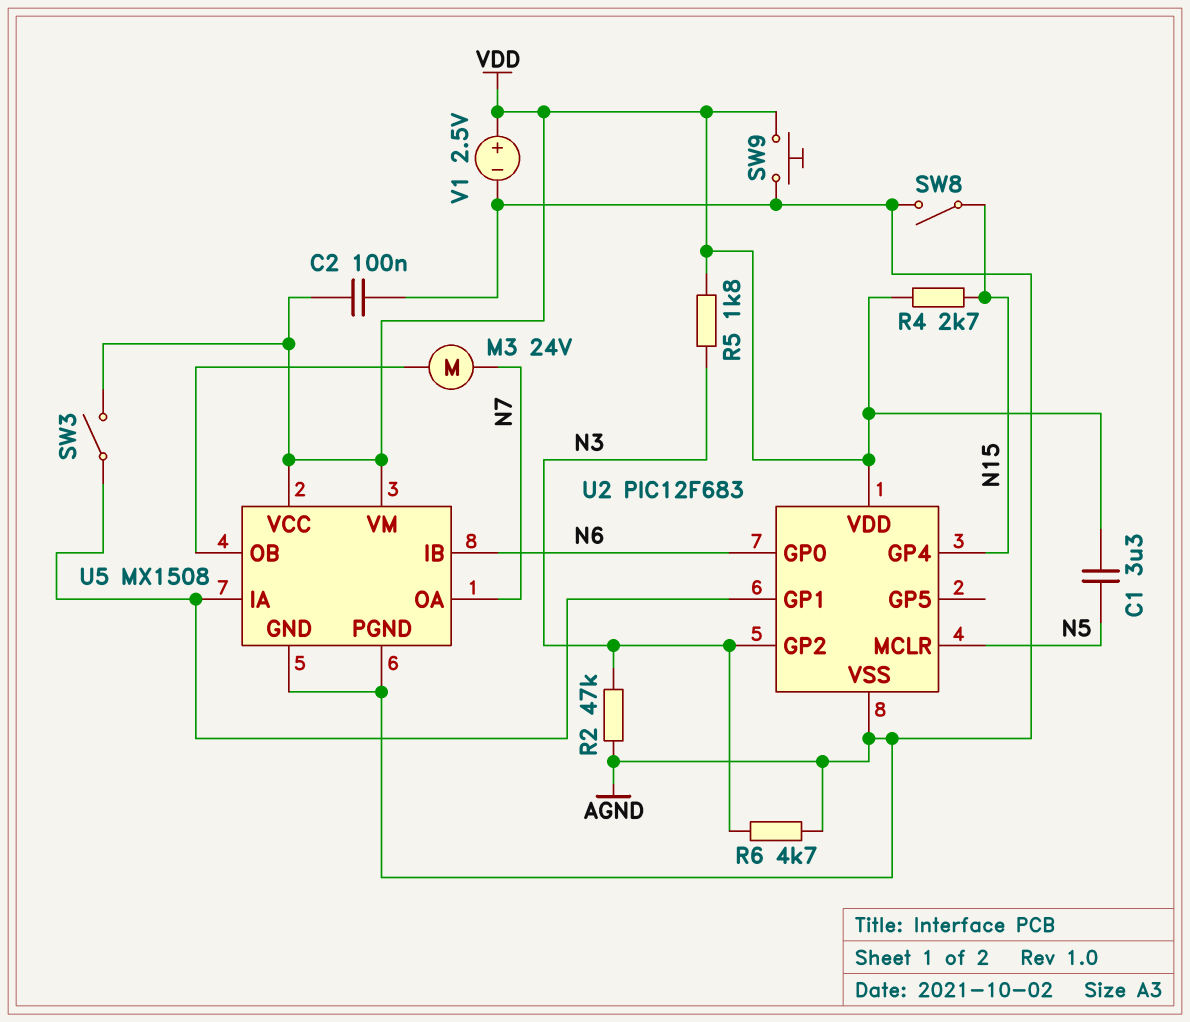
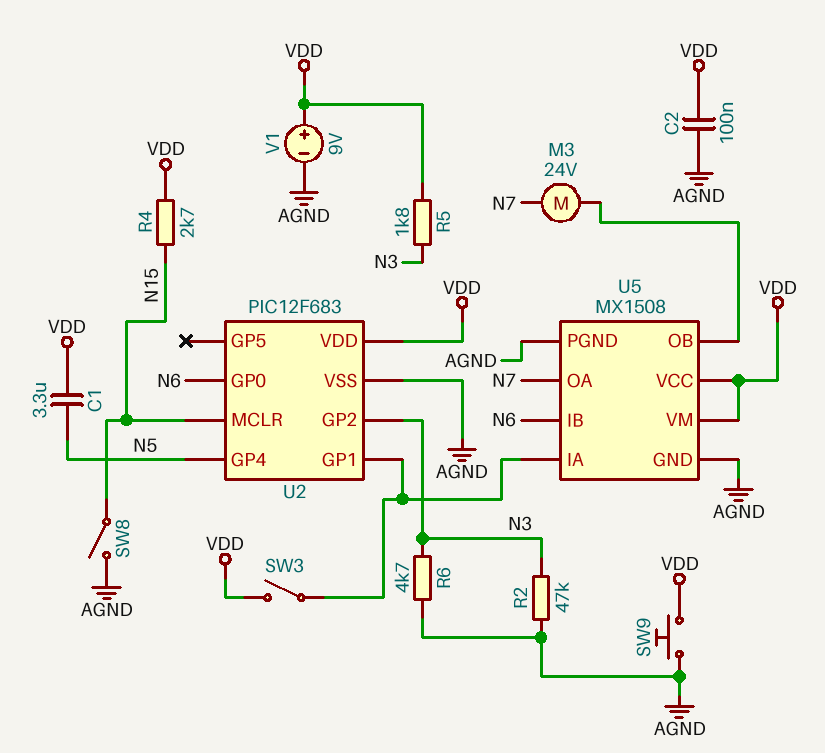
U2 pin GP4: N15 -> N5
U2 pin MCLR: N5 -> N15
V1: 2.5V (plus VDD, minus AGND) -> 9V (plus VDD, minus AGND)

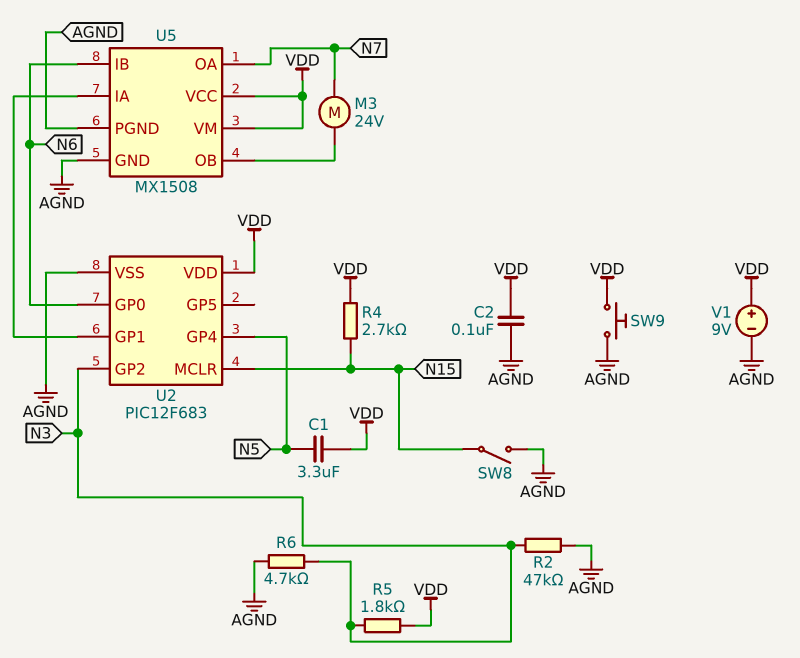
SW3: switch (U2/GP1, VDD) -> none

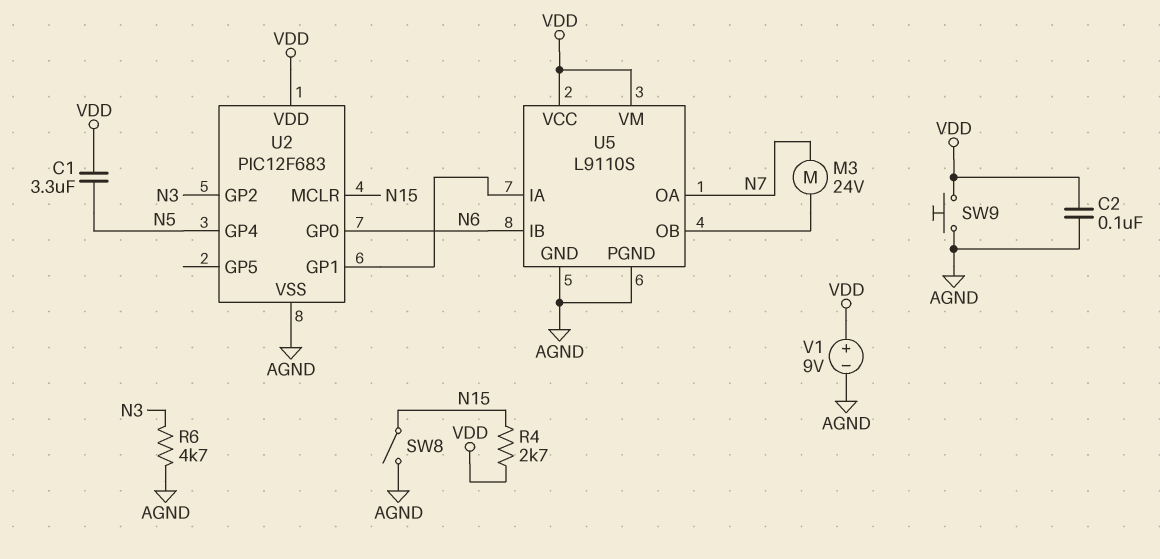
R2: 47k (AGND, N3) -> none
R5: 1.8k (N3, VDD) -> none
U5: MX1508 -> L9110S

